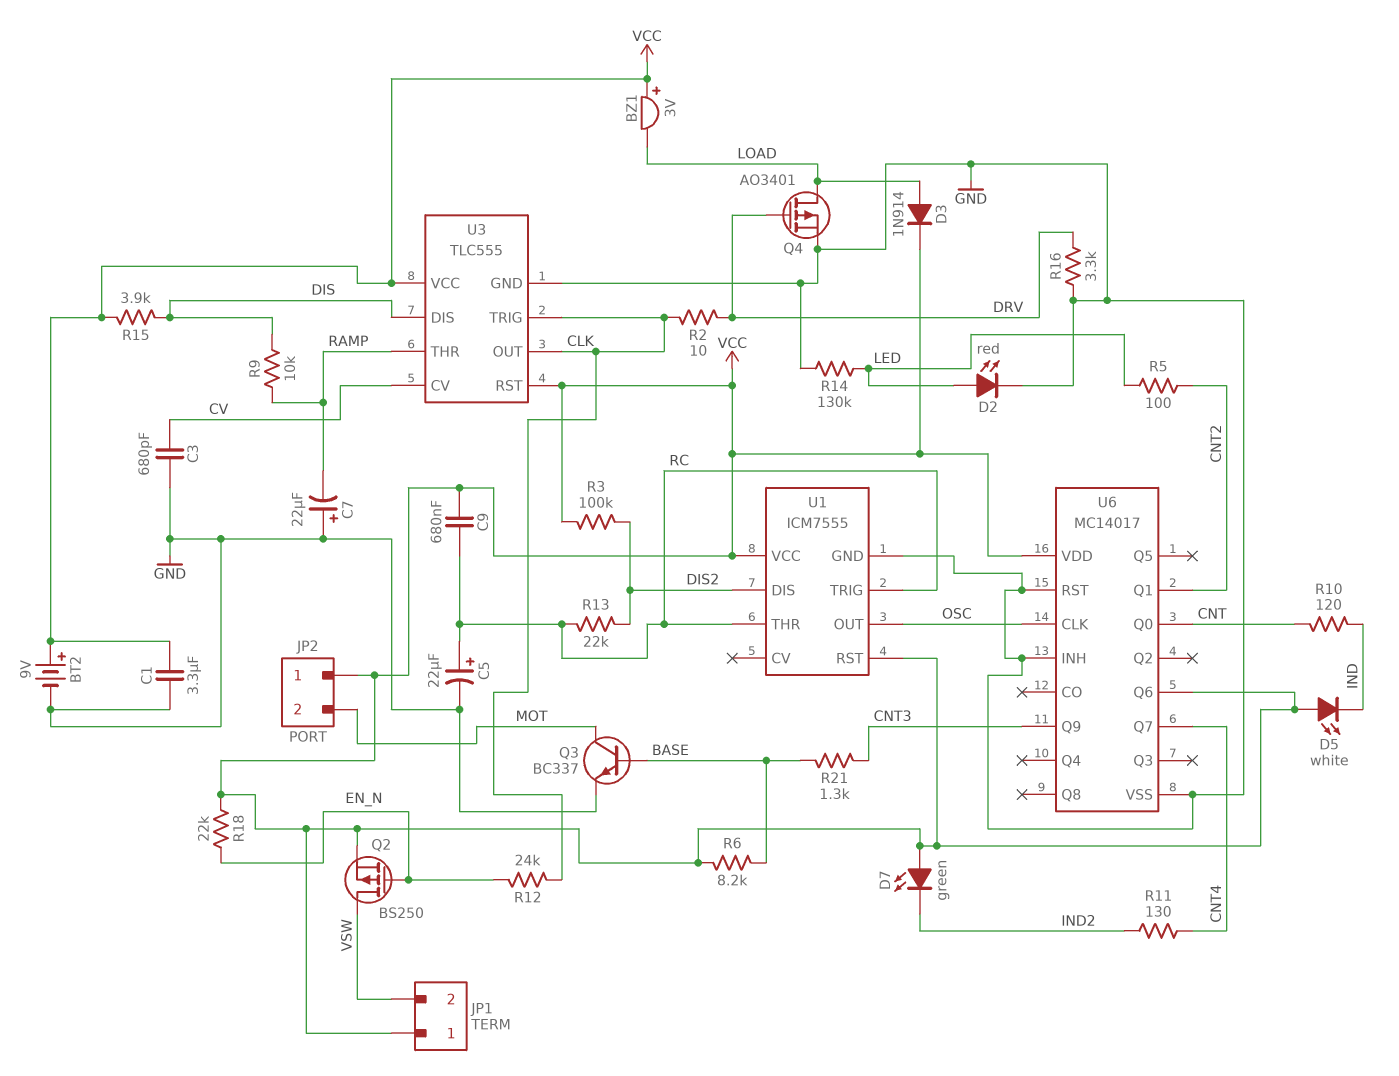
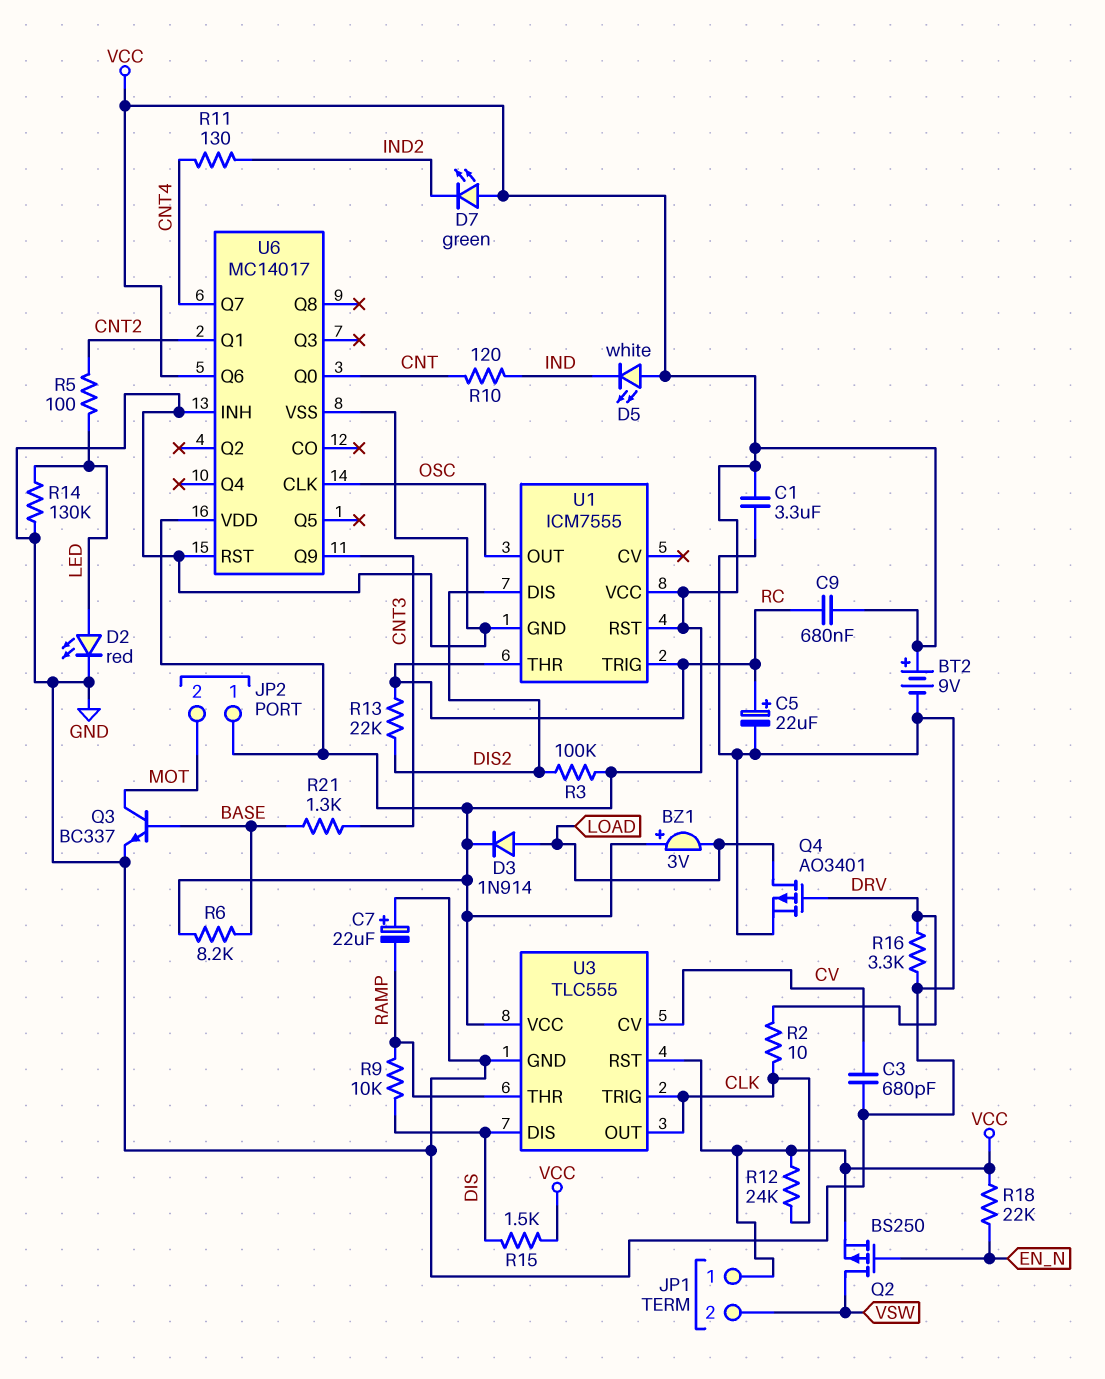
R12: 24k (CLK, EN_N) -> 24k (CLK, VCC)
R15: 3.9k (DIS, VCC) -> 1.5k (DIS, VCC)

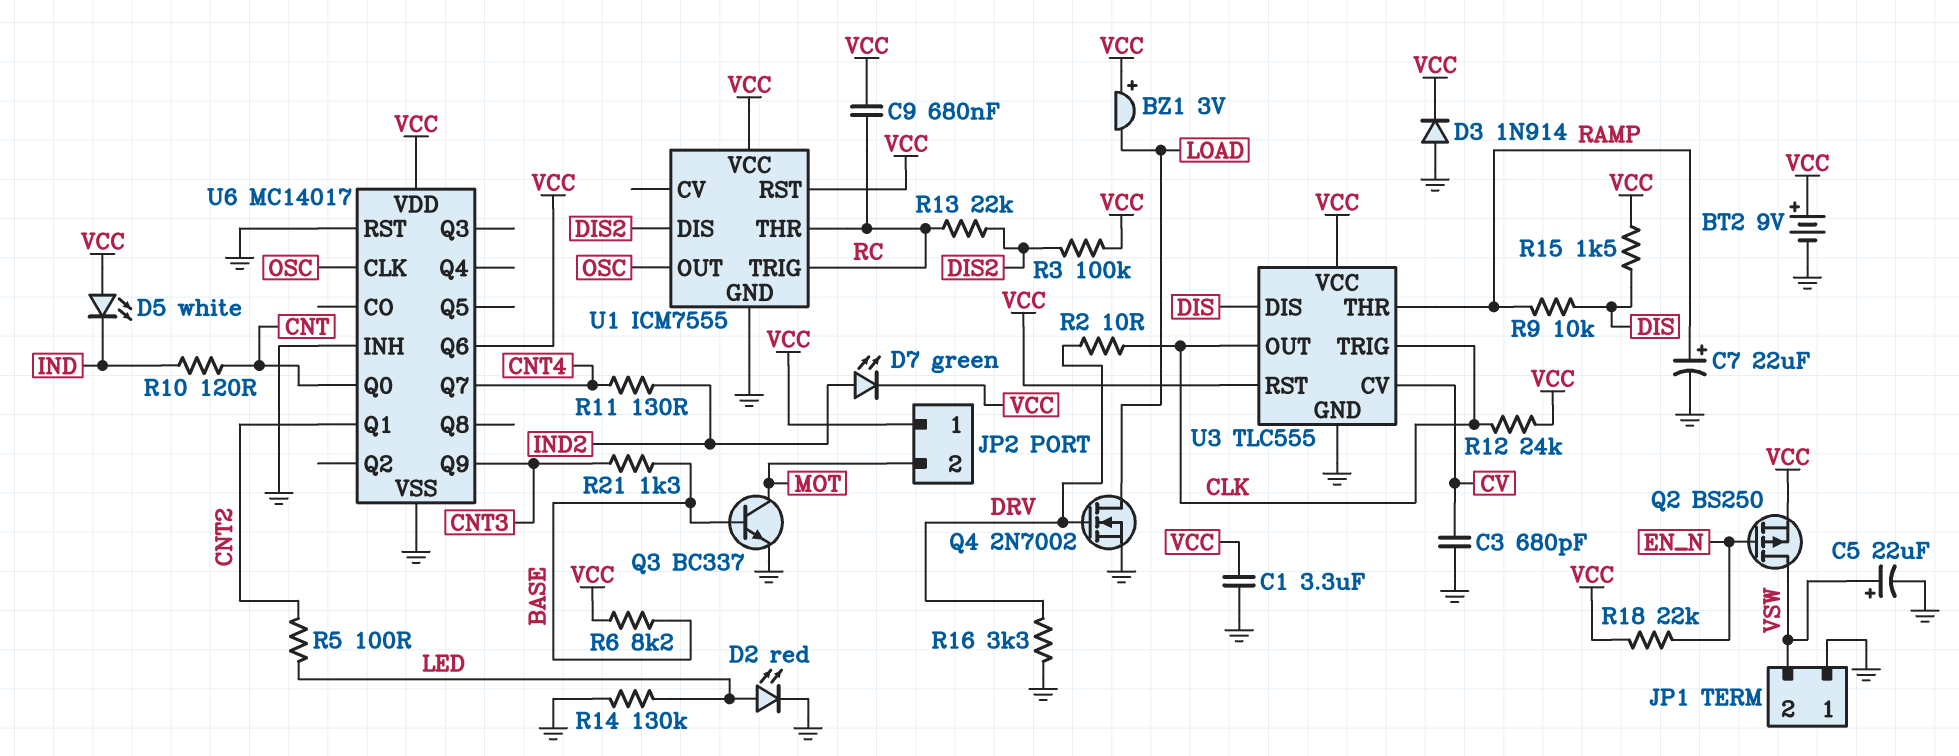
C5: 22uF (plus RC, minus GND) -> 22uF (plus VSW, minus GND)
C7: 22uF (plus GND, minus RAMP) -> 22uF (plus RAMP, minus GND)
D3: diode 1N914 (A LOAD, K VCC) -> diode 1N914 (A GND, K VCC)
D7: LED green (A VCC, K IND2) -> LED green (A IND2, K VCC)
JP1 pin 1: VCC -> GND
Q4: PMOS AO3401 (G DRV, D LOAD, S GND) -> NMOS 2N7002 (G DRV, D LOAD, S GND)

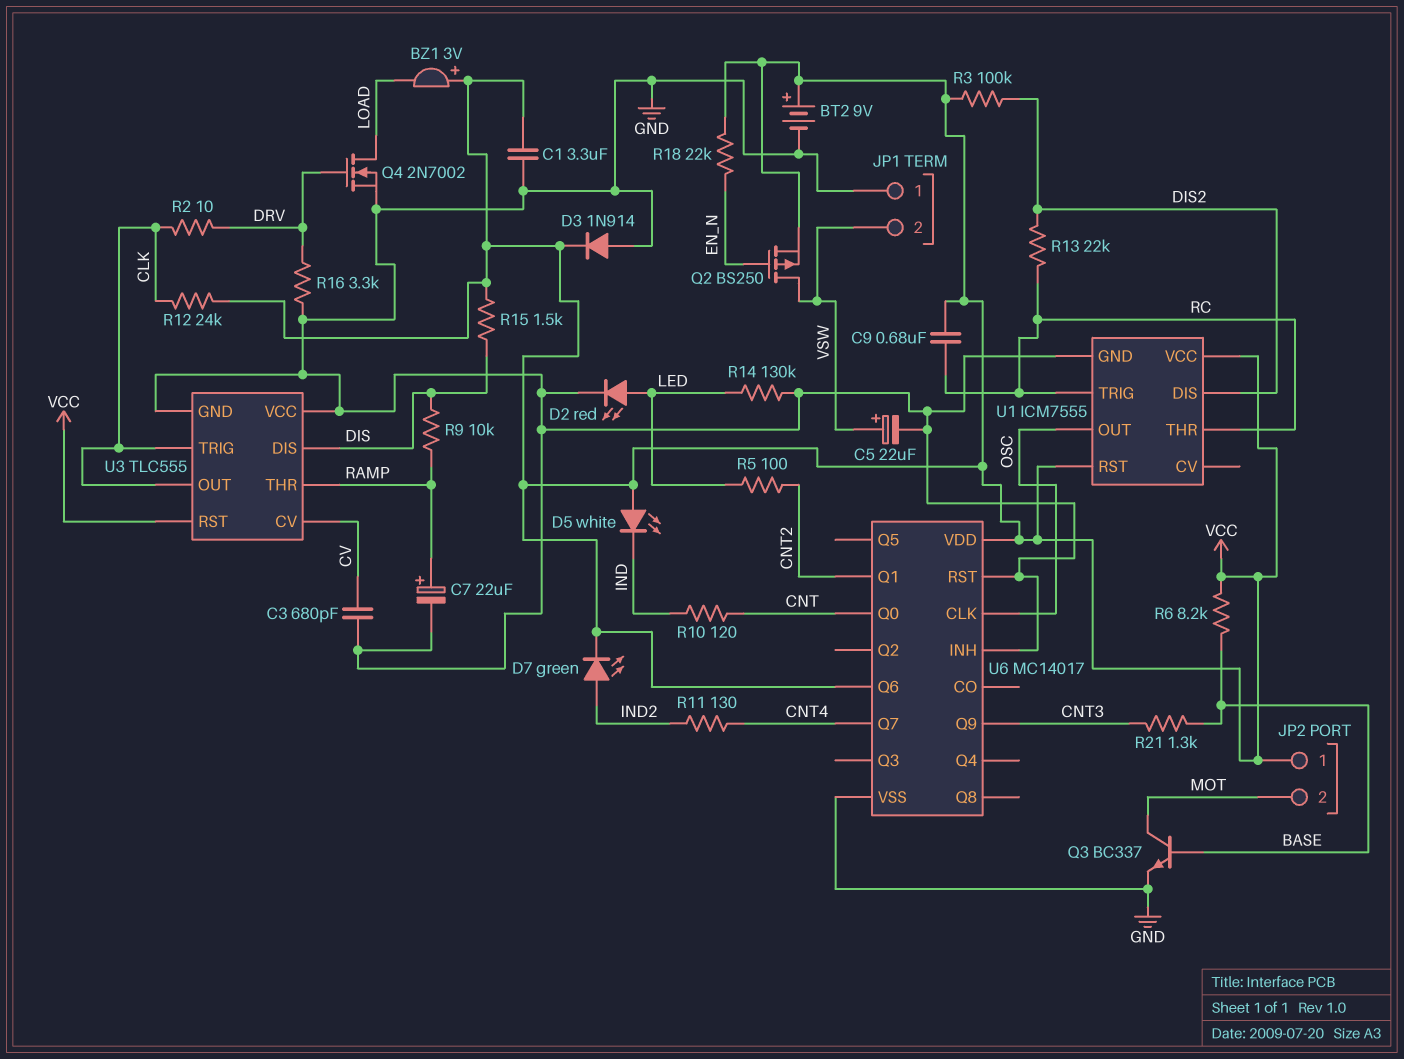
U3 pin VCC: VCC -> GND

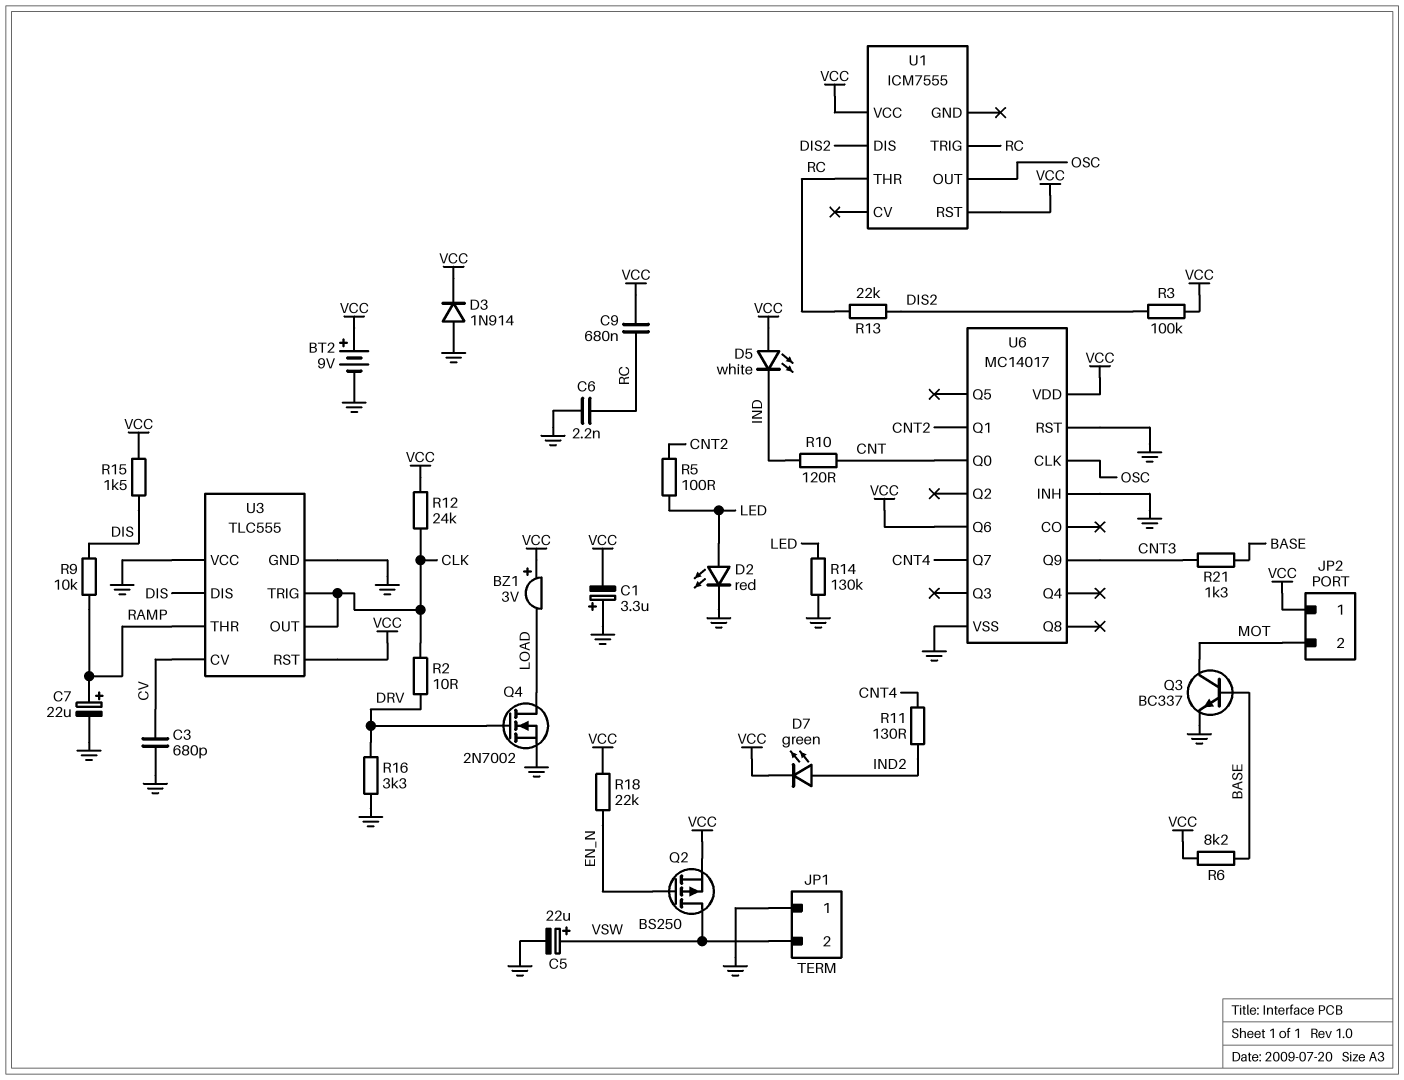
C1: 3.3uF (GND, VCC) -> 3.3uF (plus GND, minus VCC)
C6: none -> 2.2nF (GND, RC)
U1 pin GND: GND -> none

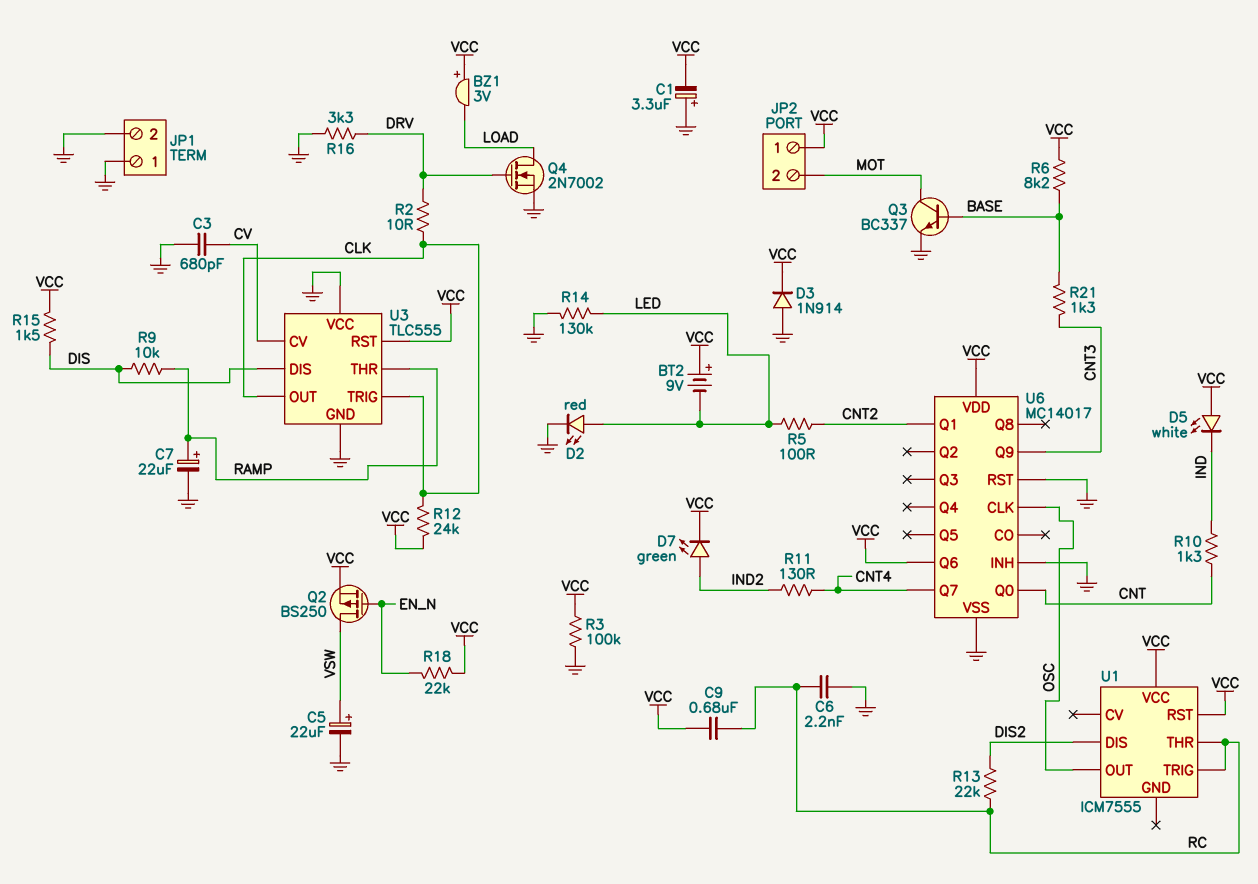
BT2: 9V (plus VCC, minus GND) -> 9V (plus VCC, minus LED)
JP1 pin 2: VSW -> GND
R3: 100k (DIS2, VCC) -> 100k (GND, VCC)
R10: 120 (CNT, IND) -> 1.3k (CNT, IND)

